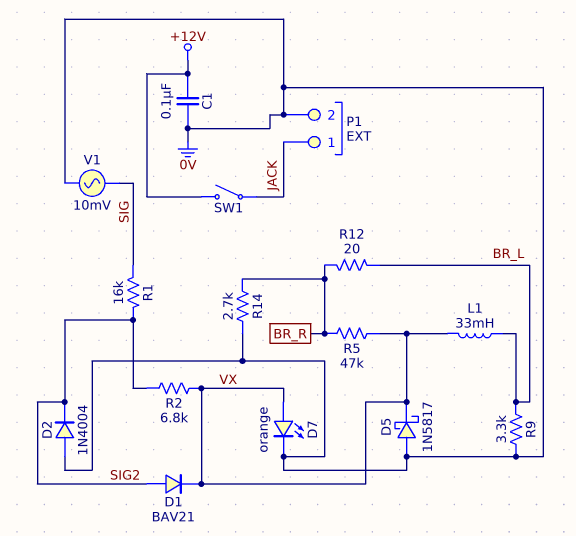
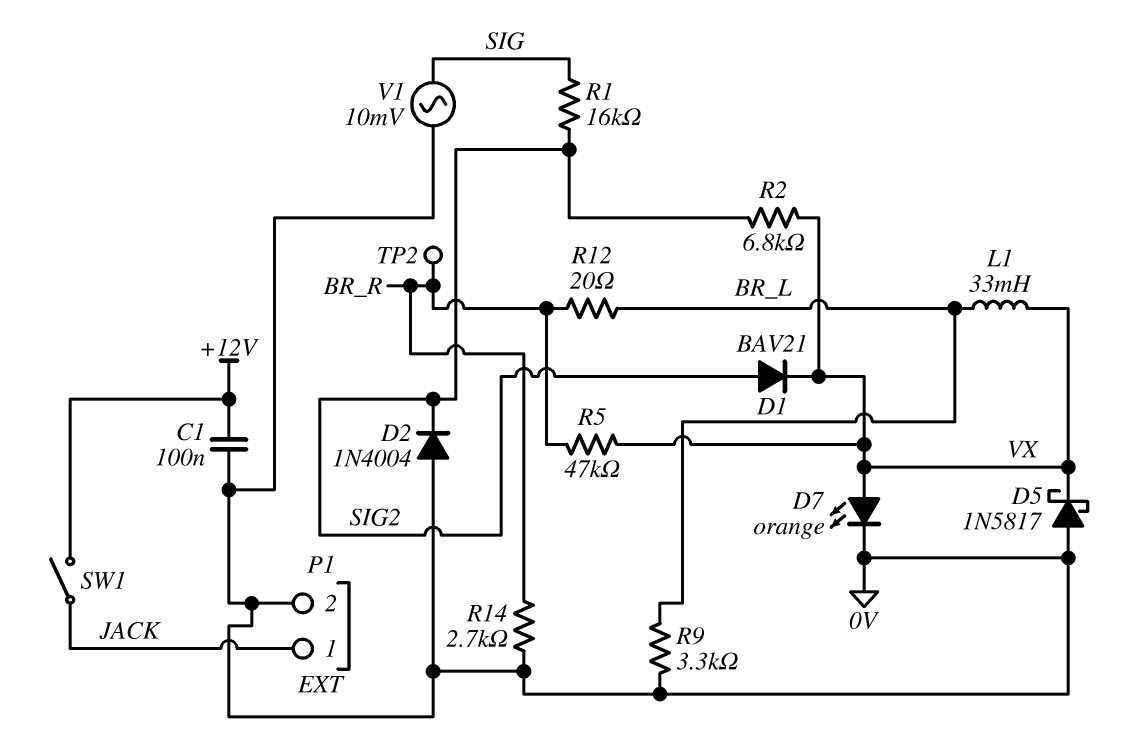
TP2: none -> test point (BR_R)

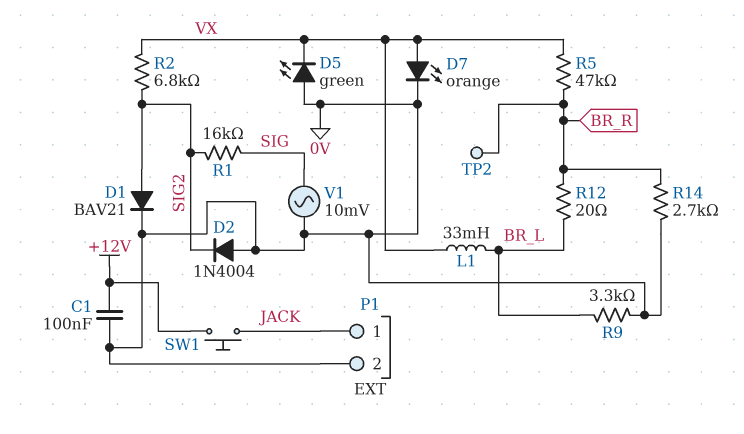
D1: diode BAV21 (A SIG2, K VX) -> diode BAV21 (A SIG2, K 0V)
D5: schottky 1N5817 (A 0V, K VX) -> LED green (A 0V, K VX)
SW1: switch (+12V, JACK) -> button (+12V, JACK)

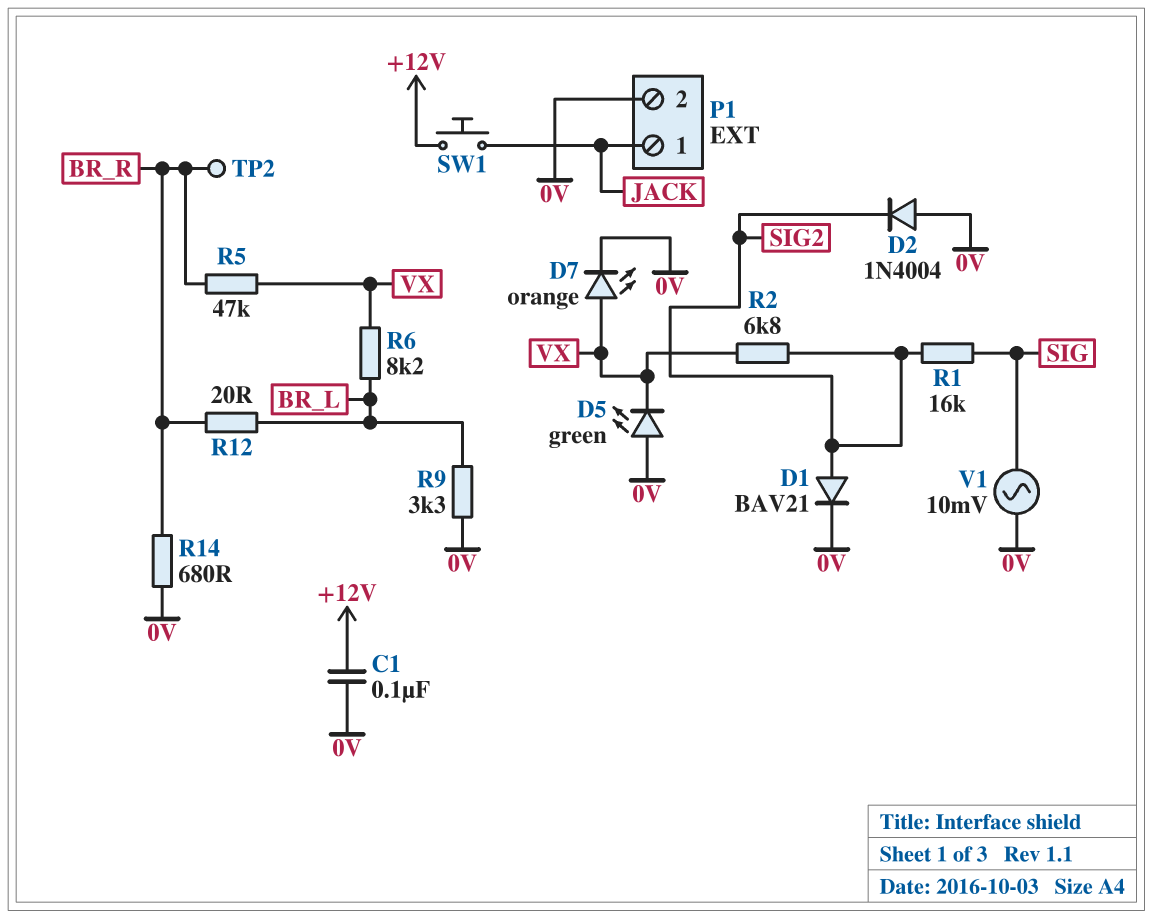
L1: 33mH (BR_L, VX) -> none
R6: none -> 8.2k (BR_L, VX)
R14: 2.7k (0V, BR_R) -> 680 (0V, BR_R)

